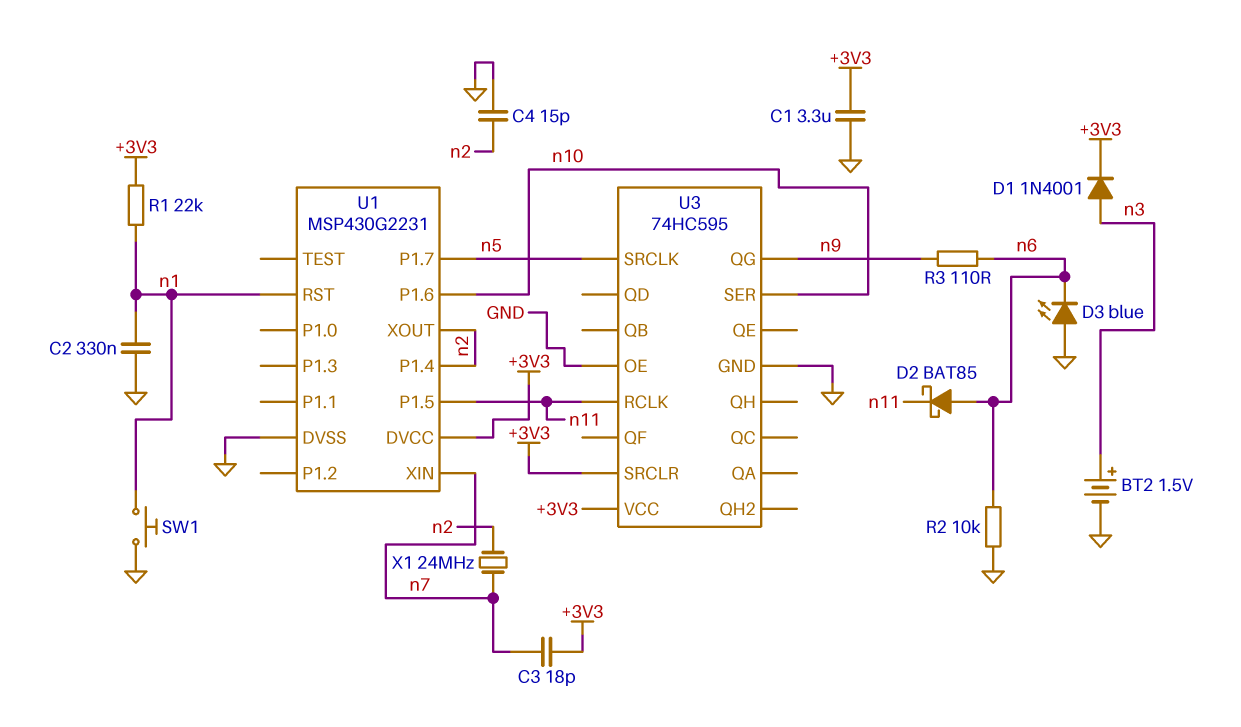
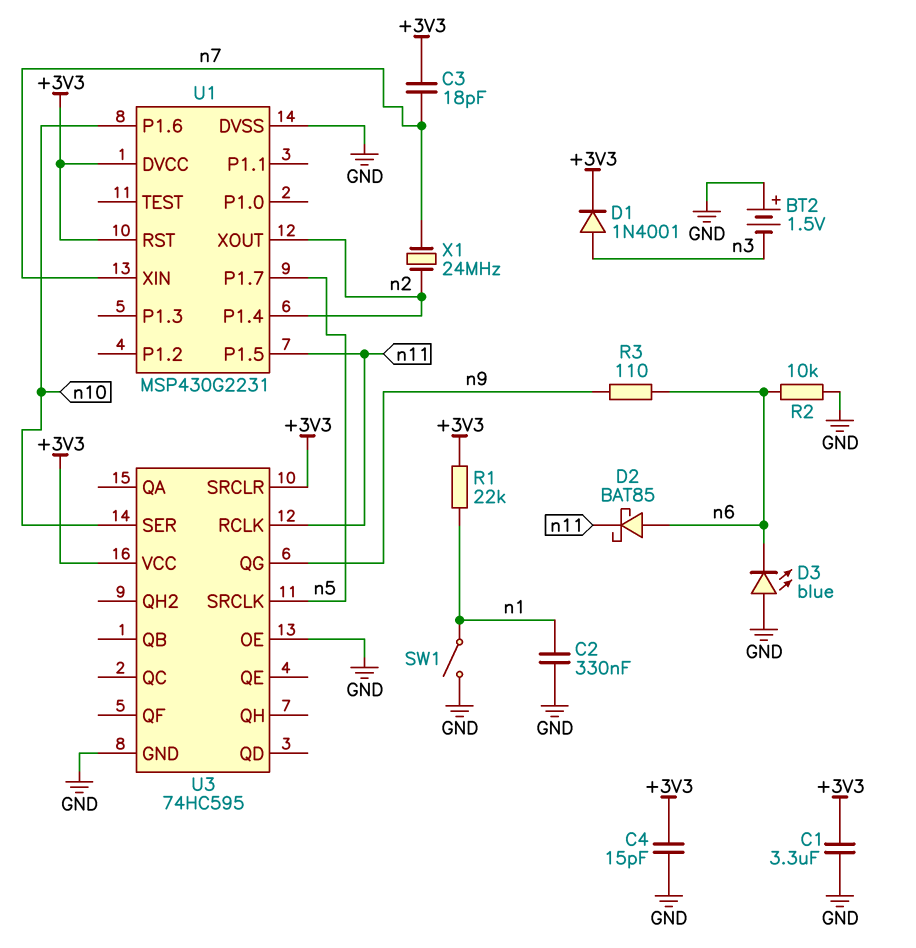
BT2: 1.5V (plus n3, minus GND) -> 1.5V (plus GND, minus n3)
C4: 15pF (GND, n2) -> 15pF (+3V3, GND)
SW1: button (GND, n1) -> switch (GND, n1)
U1 pin RST: n1 -> +3V3

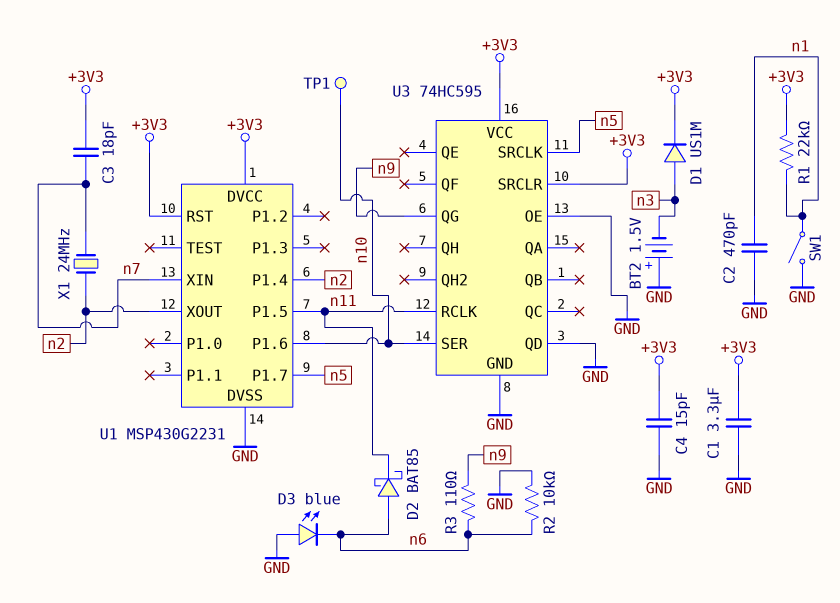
C2: 330nF (GND, n1) -> 470pF (GND, n1)
D1: diode 1N4001 (A n3, K +3V3) -> diode US1M (A n3, K +3V3)
TP1: none -> test point (n10)
U3 pin QD: none -> GND

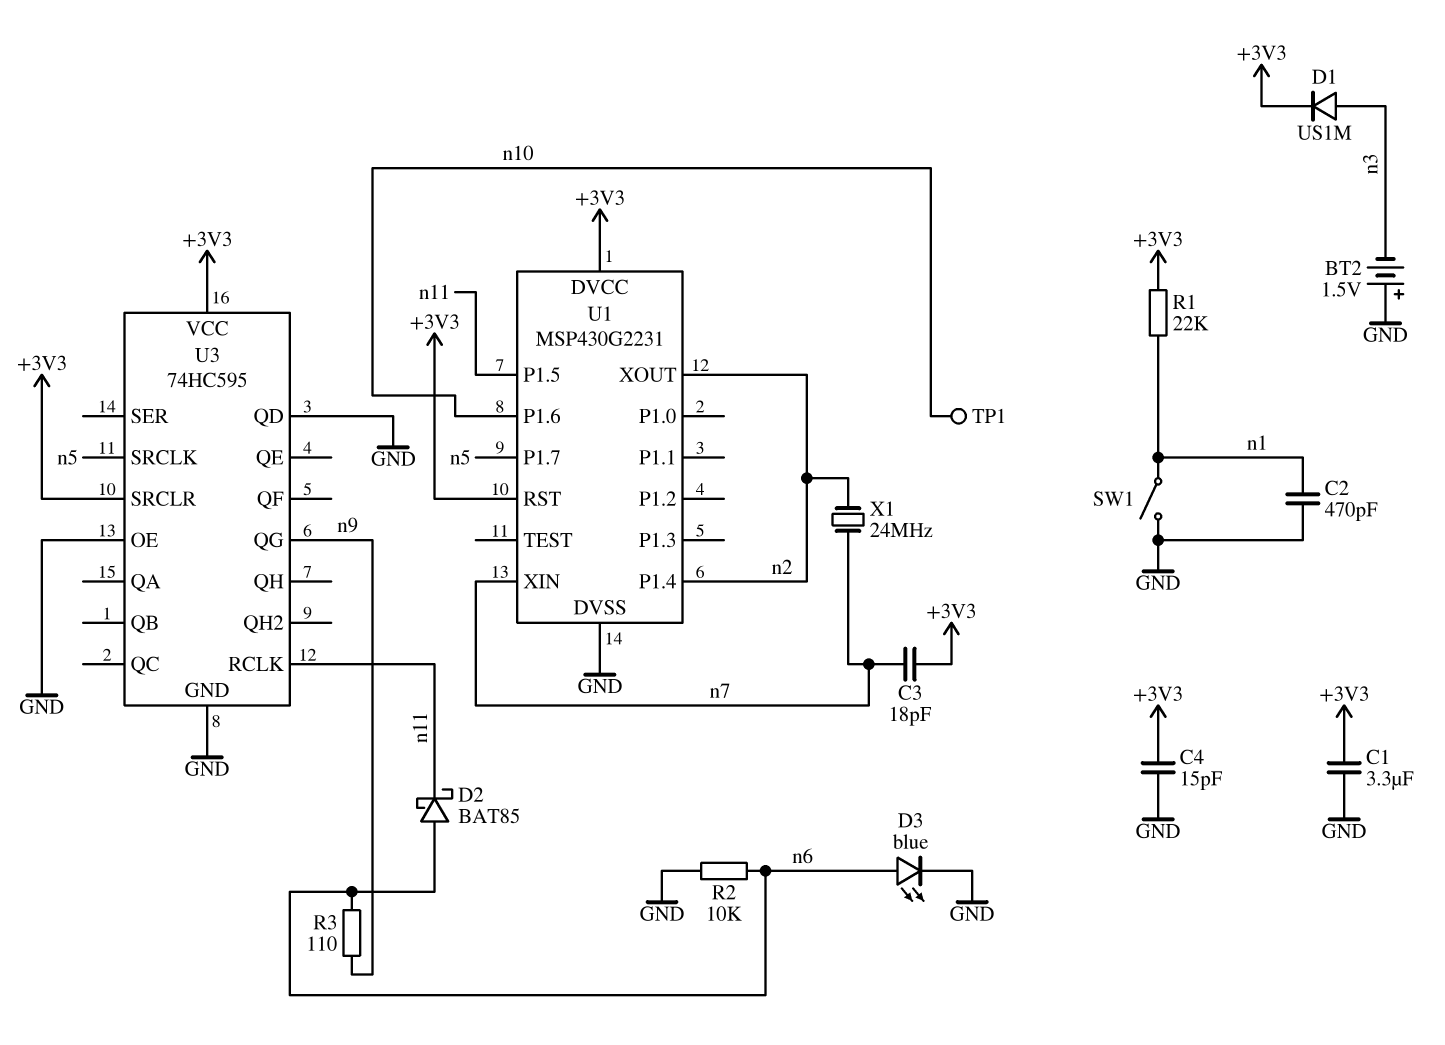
D3: LED blue (A GND, K n6) -> LED blue (A n6, K GND)
U3 pin SER: n10 -> none

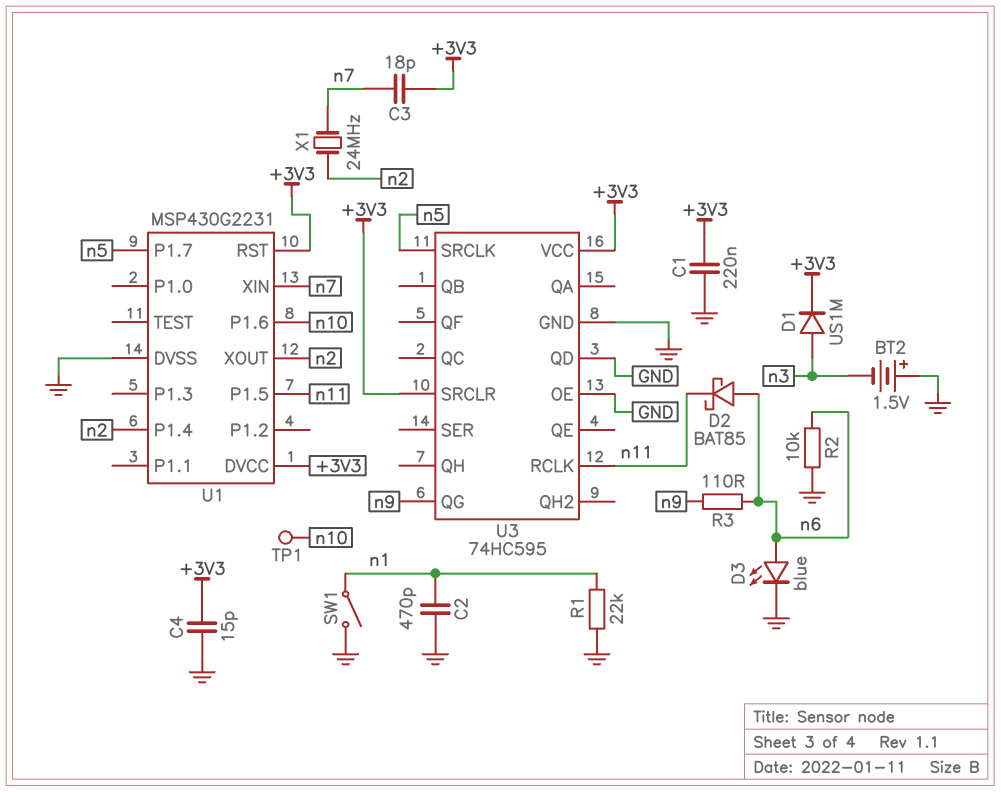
C1: 3.3uF (+3V3, GND) -> 220nF (+3V3, GND)
R1: 22k (+3V3, n1) -> 22k (GND, n1)

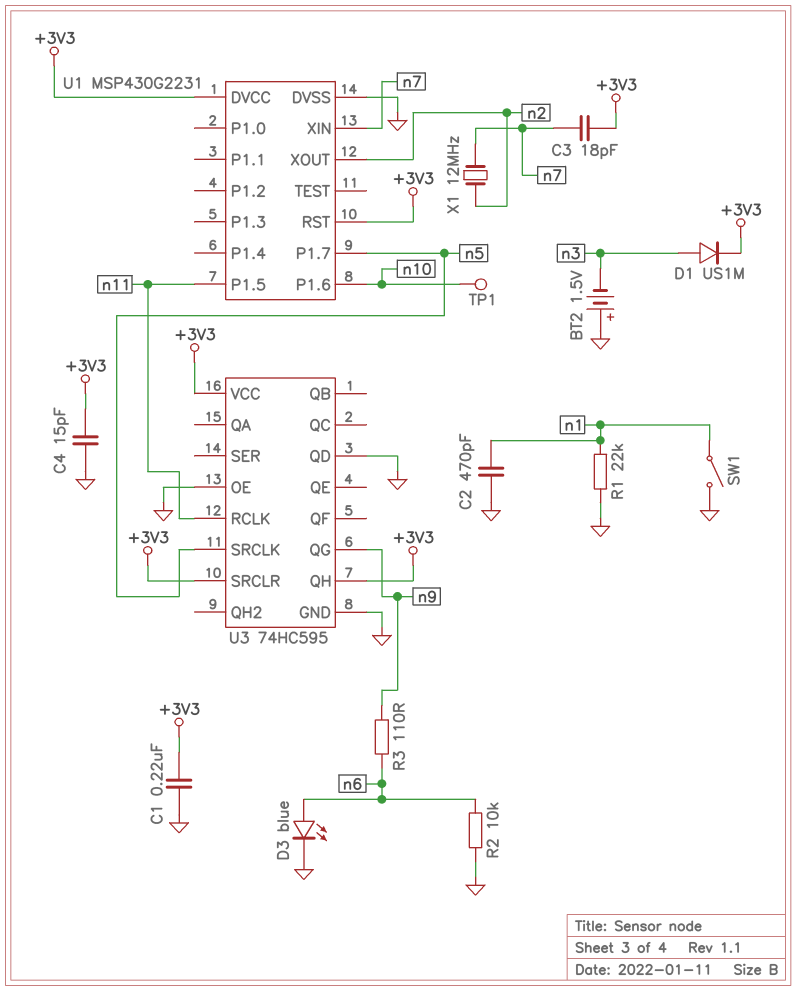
D2: schottky BAT85 (A n6, K n11) -> none
U1 pin P1.4: n2 -> none
U3 pin QH: none -> +3V3
X1: 24MHz (n2, n7) -> 12MHz (n2, n7)

